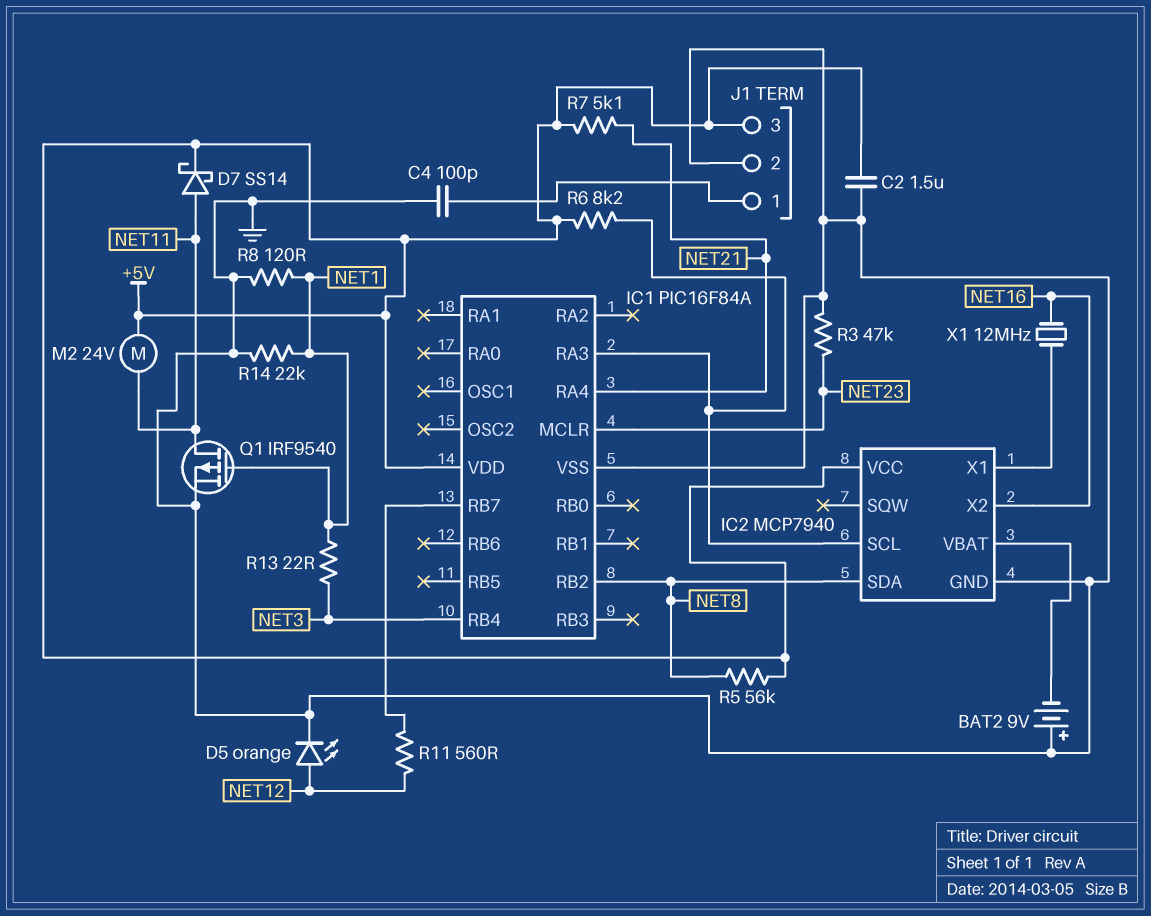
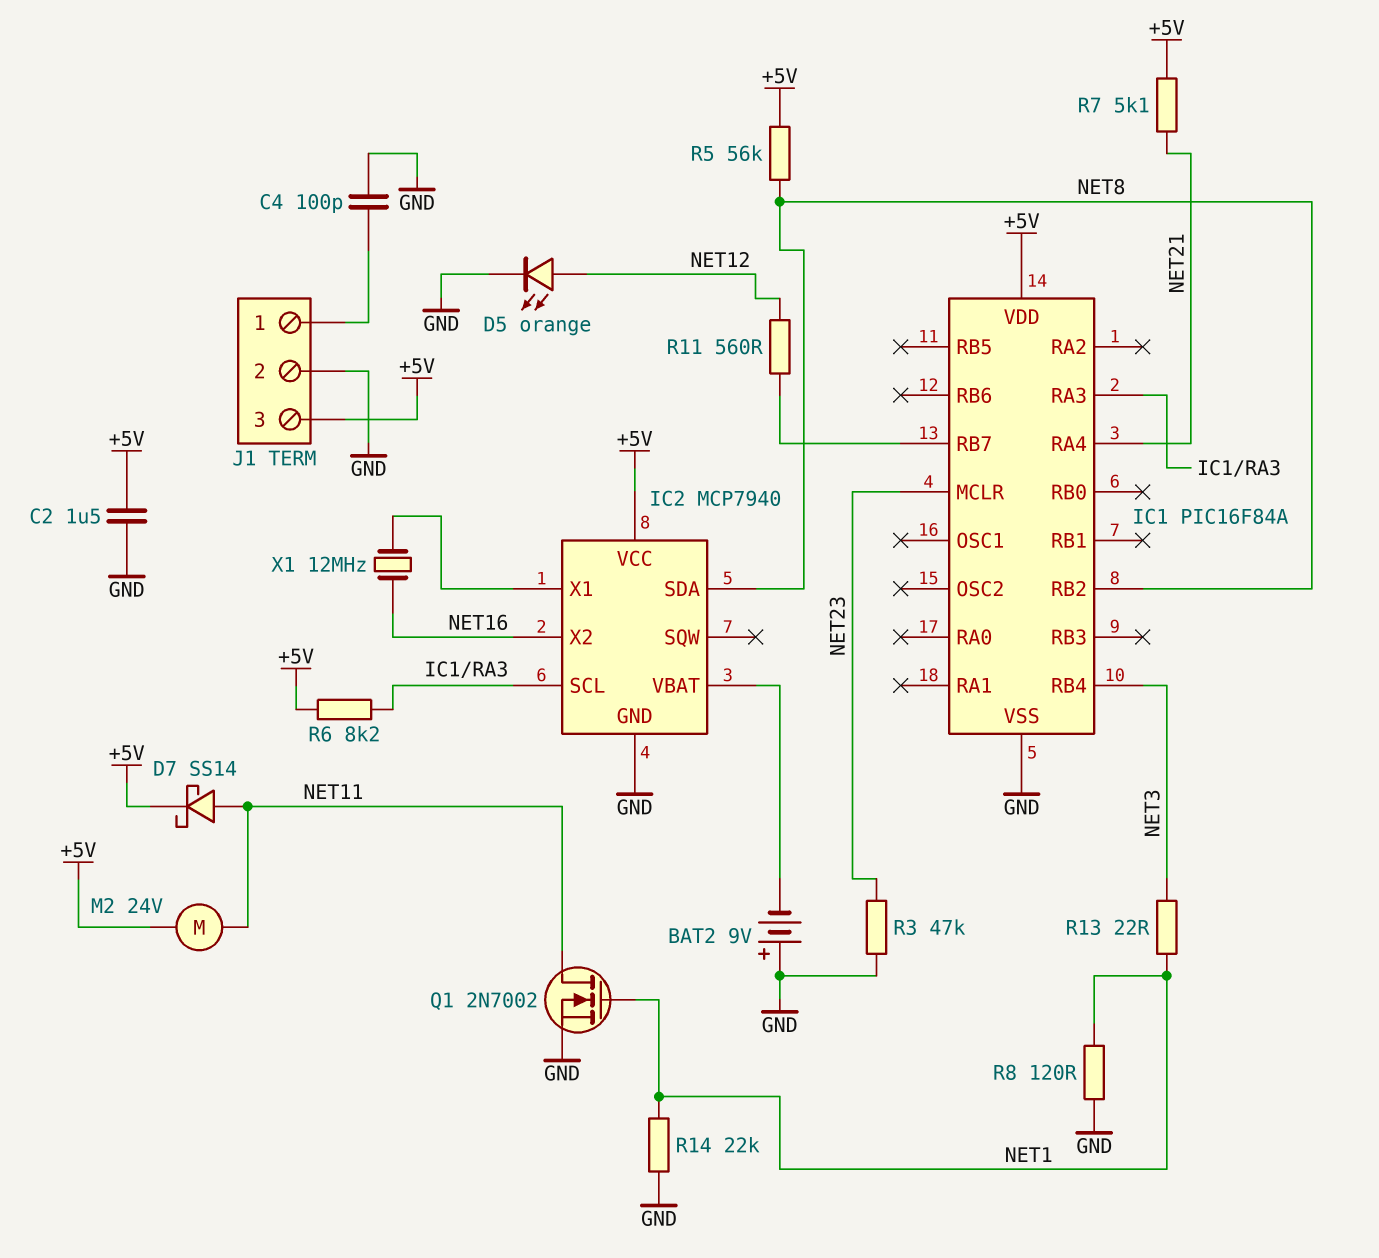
Q1: PMOS IRF9540 (G NET1, D NET11, S GND) -> NMOS 2N7002 (G NET1, D NET11, S GND)

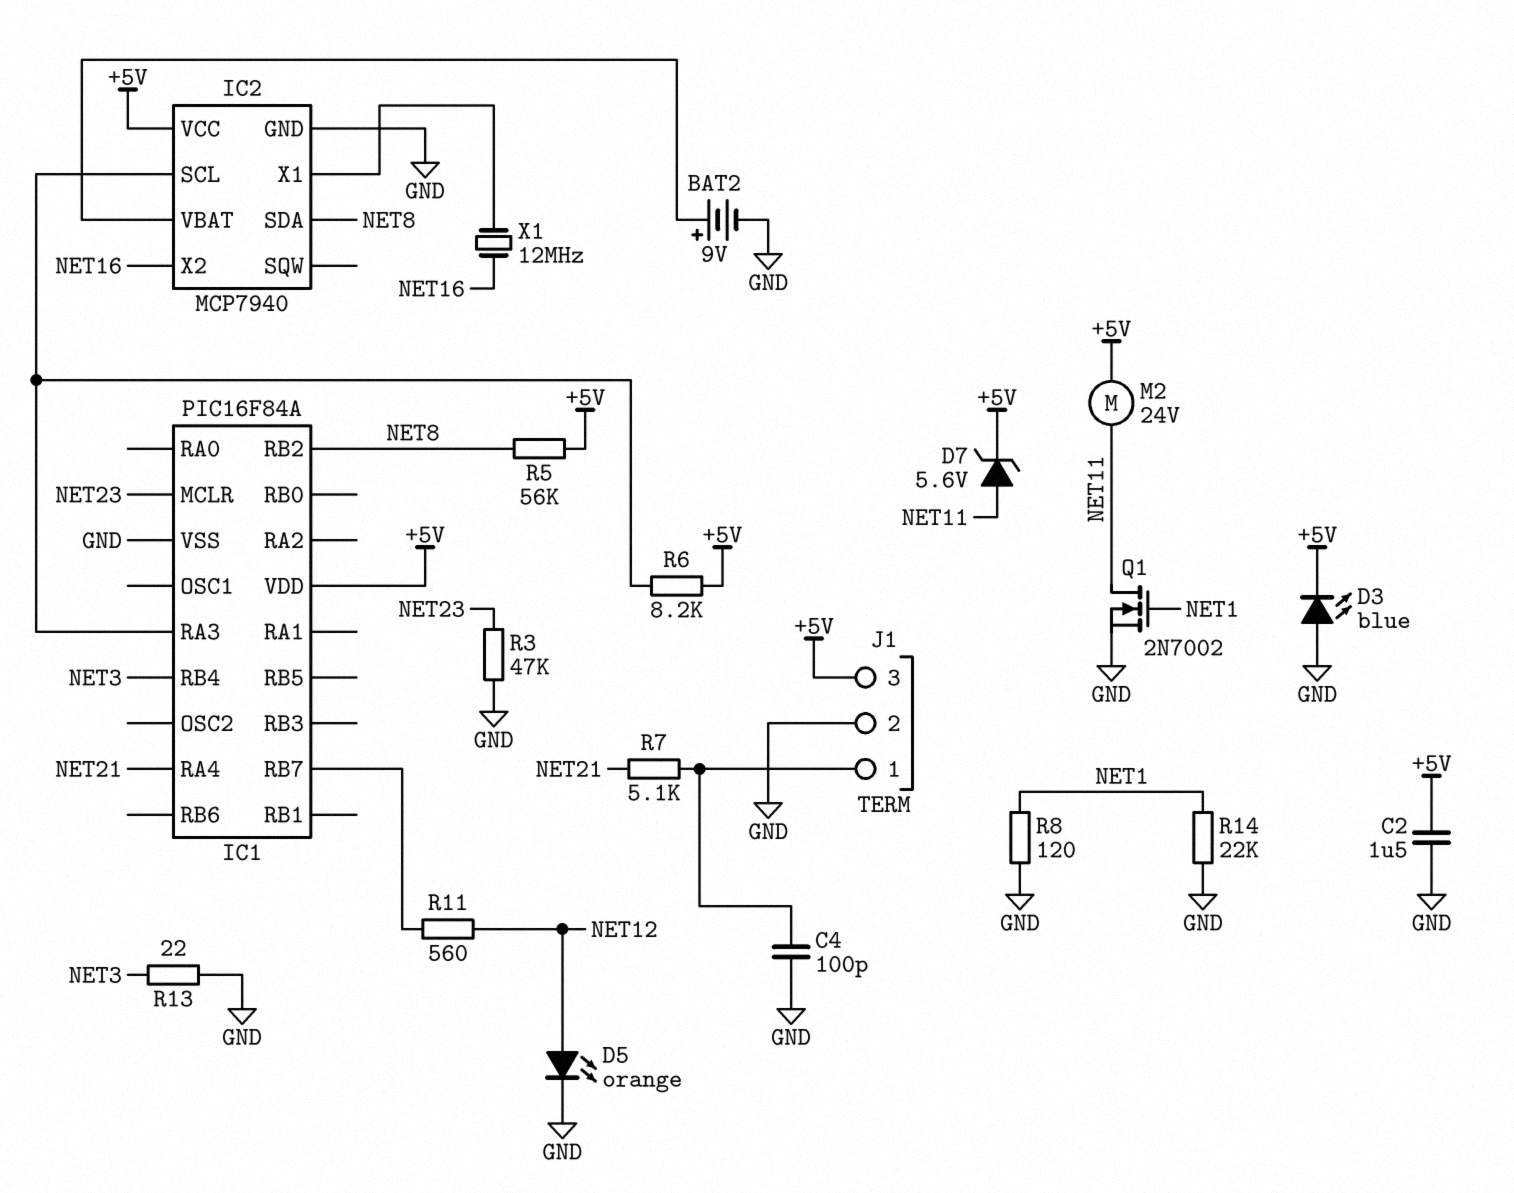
BAT2: 9V (plus GND, minus IC2/VBAT) -> 9V (plus IC2/VBAT, minus GND)
D3: none -> LED blue (A GND, K +5V)
D7: schottky SS14 (A NET11, K +5V) -> zener 5.6V (A NET11, K +5V)
R7: 5.1k (+5V, NET21) -> 5.1k (J1/1, NET21)
R13: 22 (NET1, NET3) -> 22 (GND, NET3)

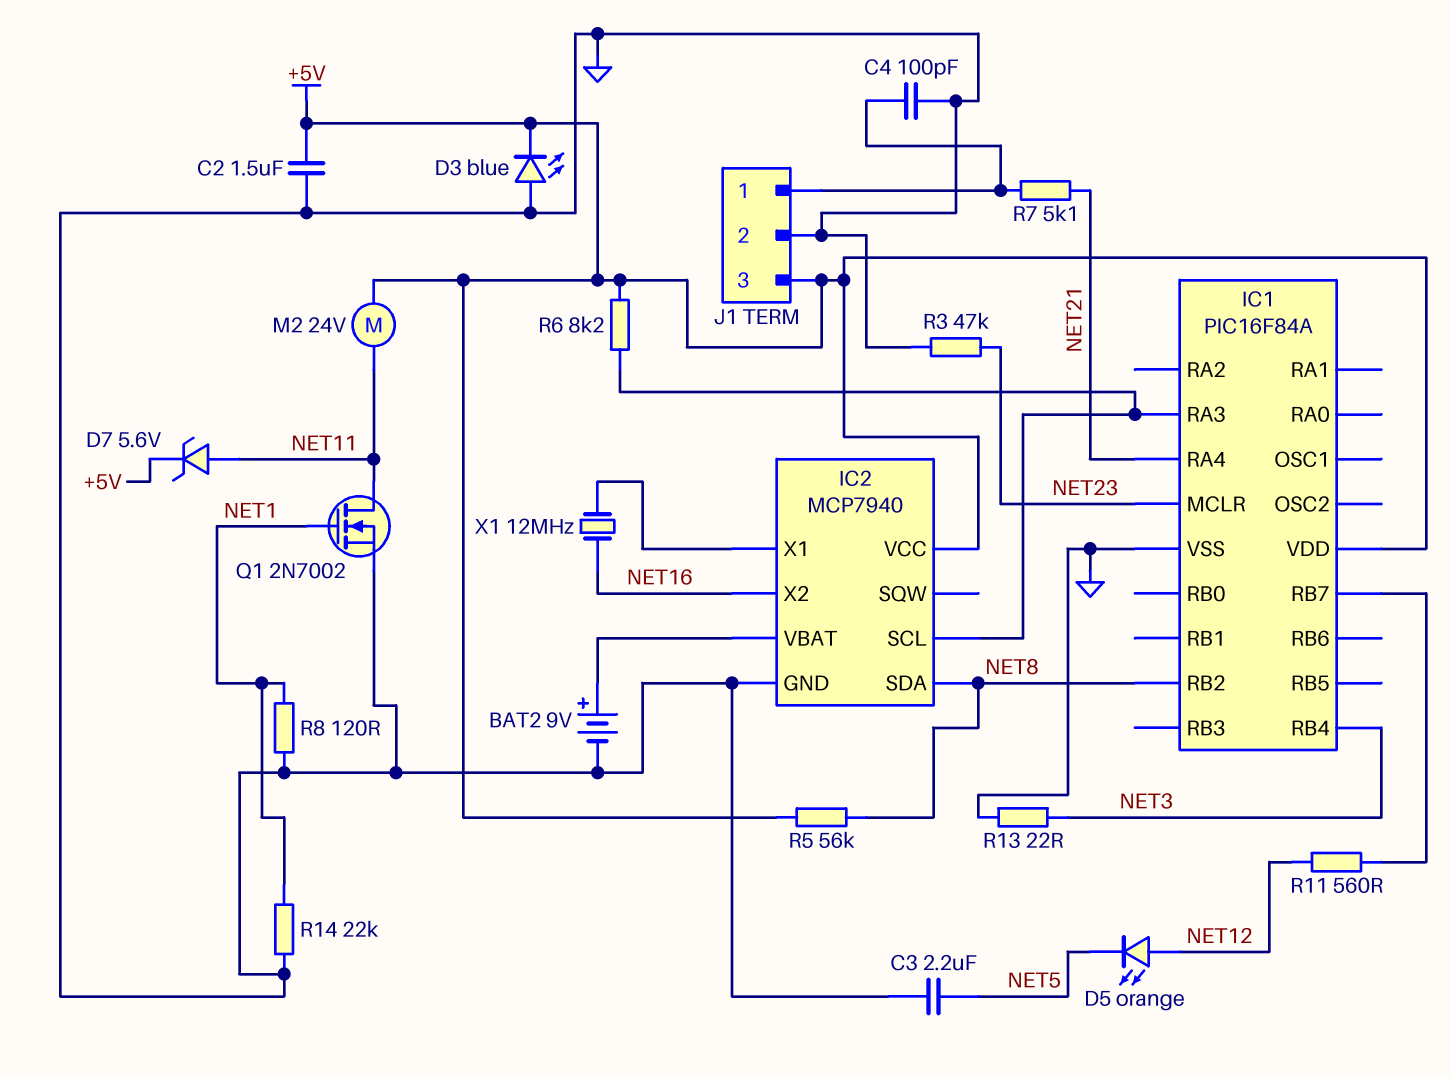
C3: none -> 2.2uF (GND, NET5)
D5: LED orange (A NET12, K GND) -> LED orange (A NET12, K NET5)

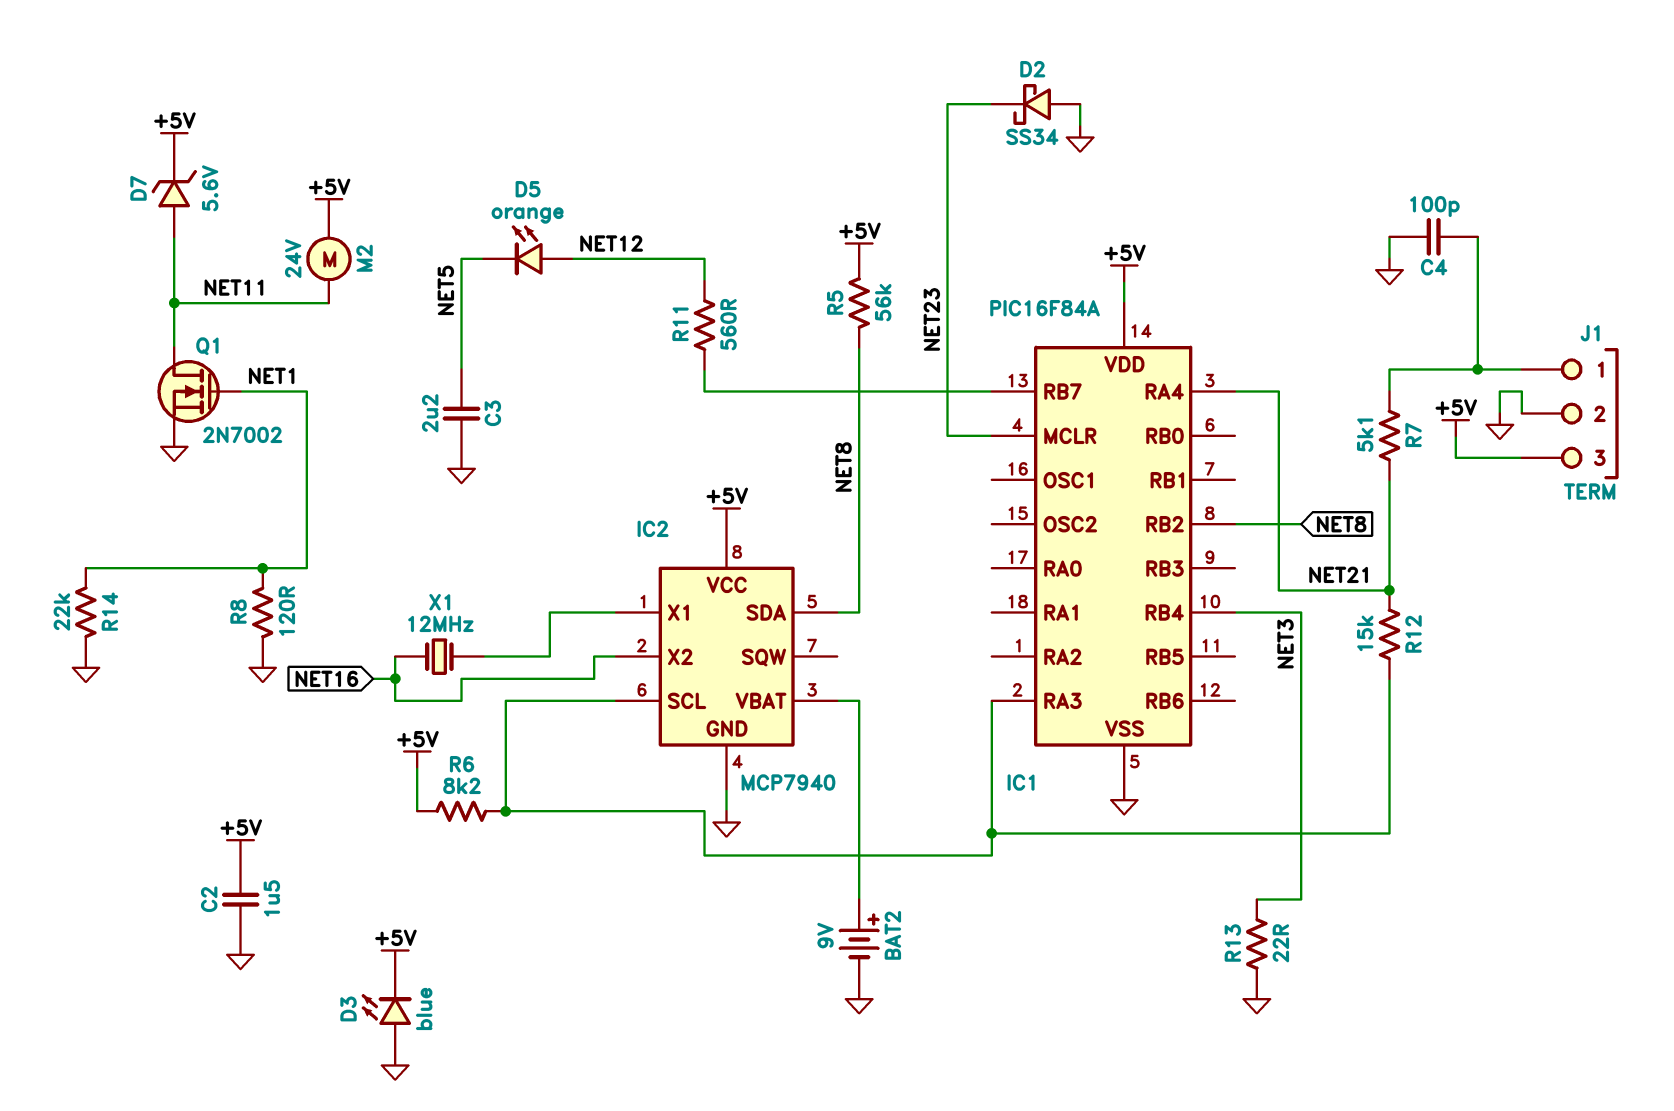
D2: none -> schottky SS34 (A GND, K NET23)
R3: 47k (GND, NET23) -> none
R12: none -> 15k (IC1/RA3, NET21)

